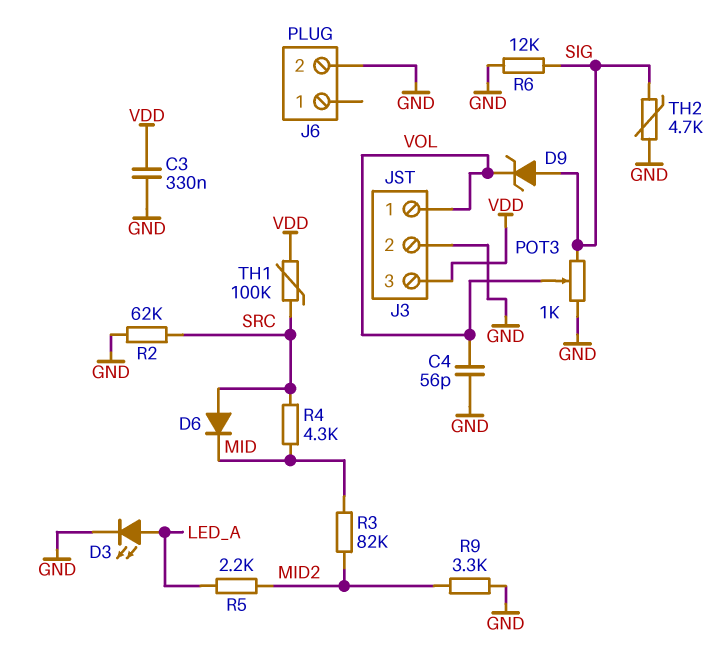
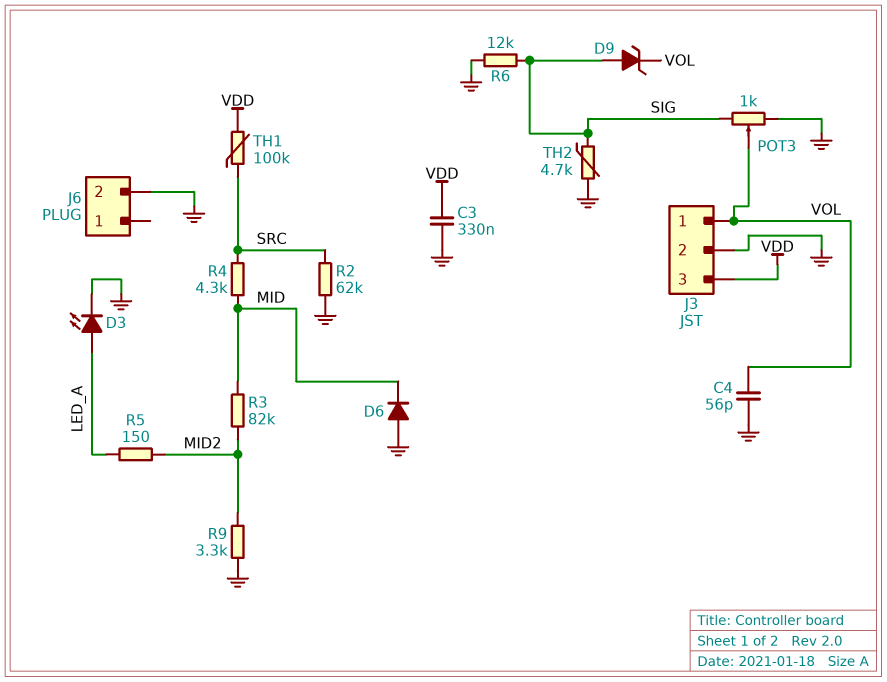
D6: diode (A SRC, K MID) -> diode (A GND, K MID)
R5: 2.2k (LED_A, MID2) -> 150 (LED_A, MID2)

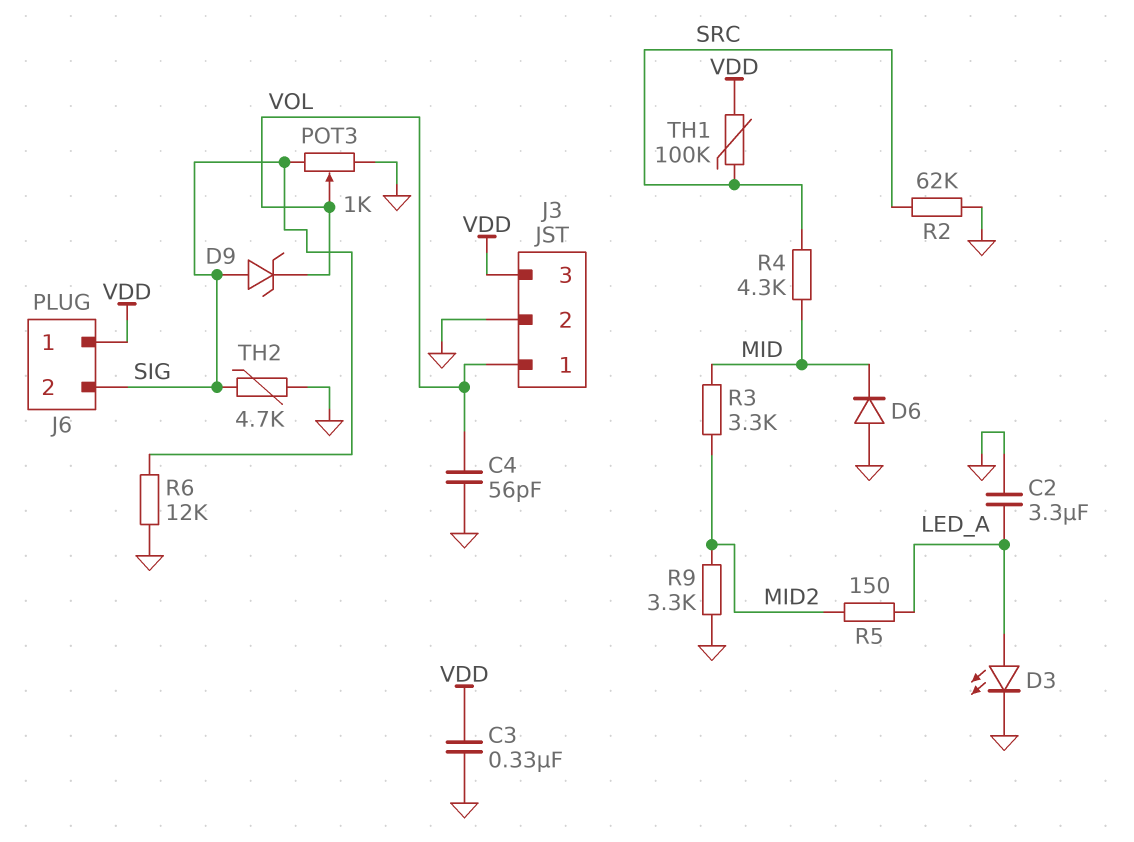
C2: none -> 3.3uF (GND, LED_A)
J6 pin 1: none -> VDD
J6 pin 2: GND -> SIG
R3: 82k (MID, MID2) -> 3.3k (MID, MID2)

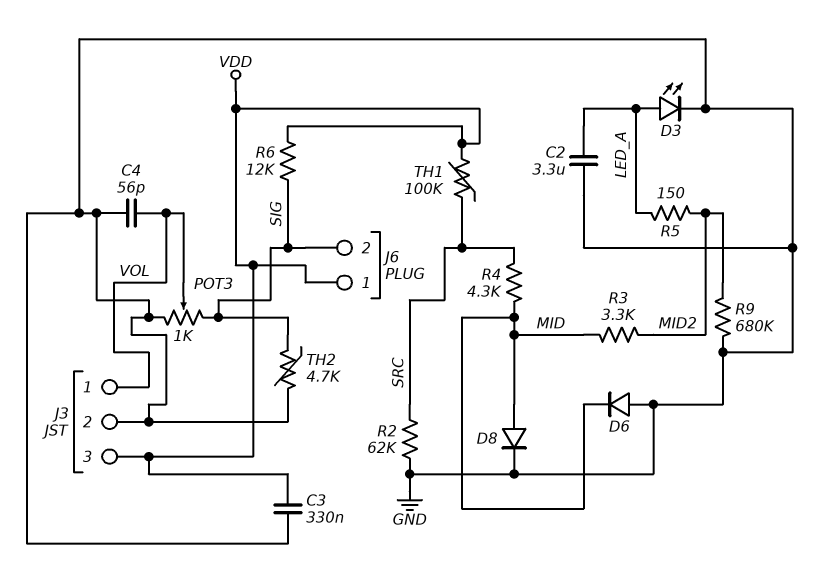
D8: none -> diode (A MID, K GND)
D9: zener (A SIG, K VOL) -> none
R6: 12k (GND, SIG) -> 12k (SIG, VDD)
R9: 3.3k (GND, MID2) -> 680k (GND, MID2)

